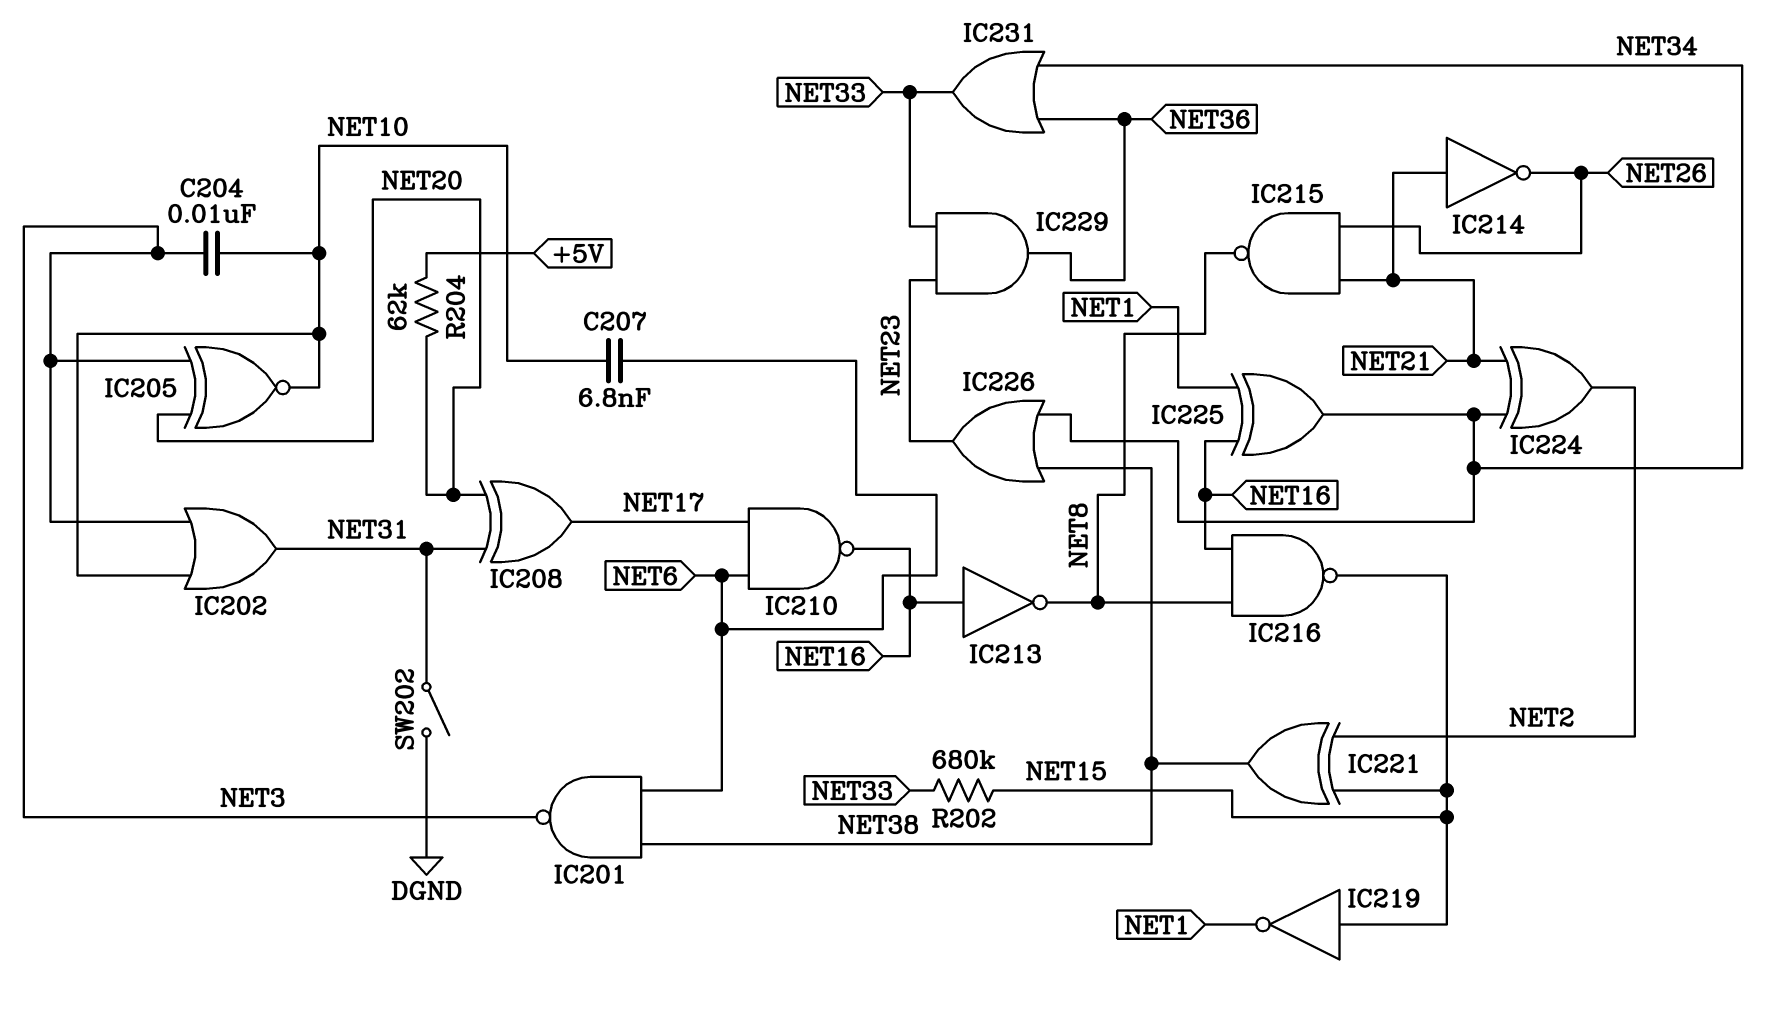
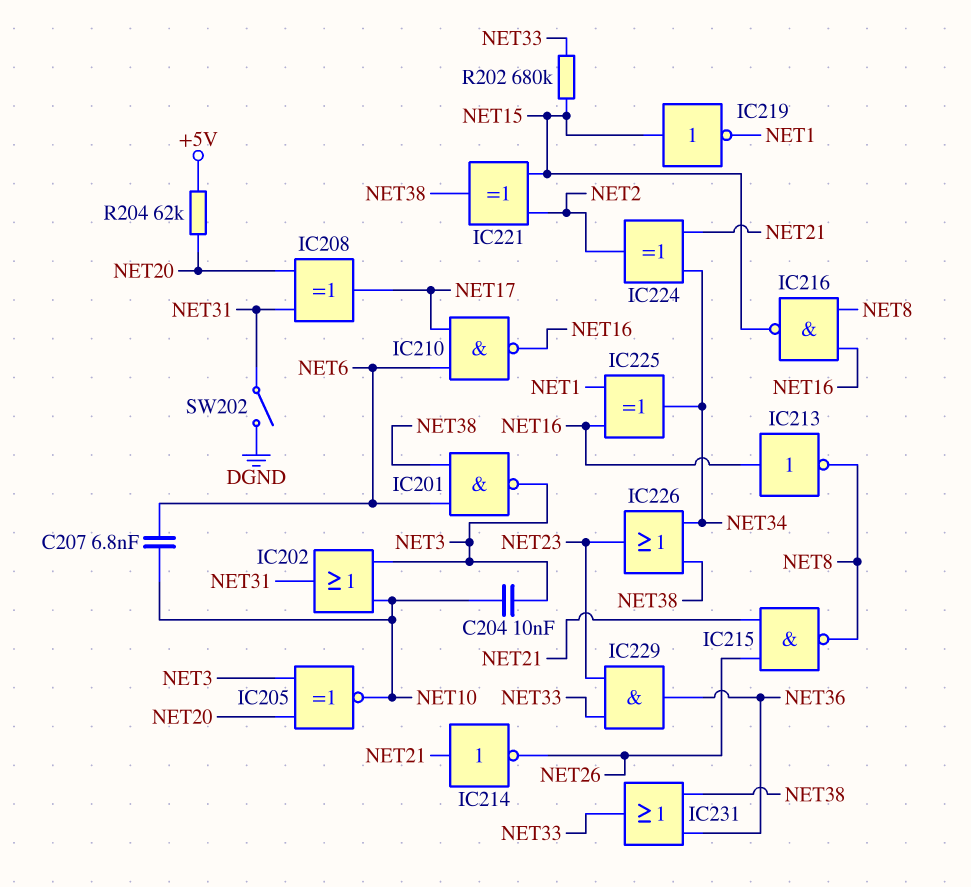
IC231: OR (in NET34, in NET36, out NET33) -> OR (in NET36, in NET38, out NET33)

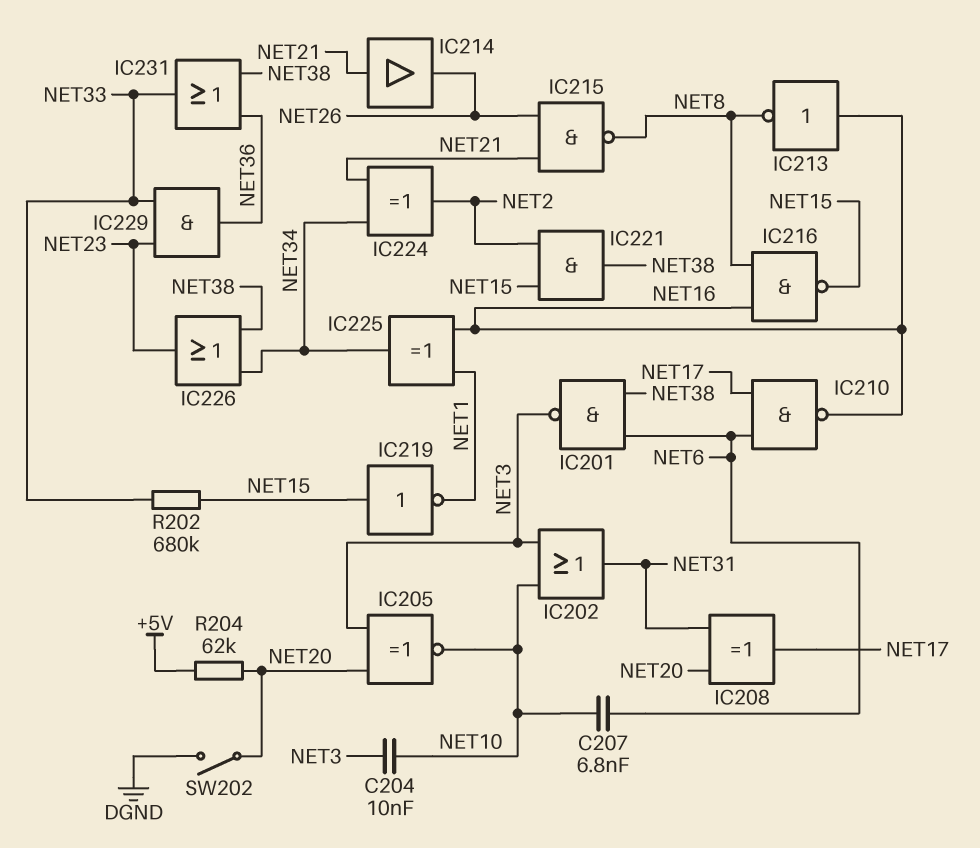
IC214: NOT (in NET21, out NET26) -> buffer (in NET21, out NET26)
IC221: XOR (in NET2, in NET15, out NET38) -> AND (in NET2, in NET15, out NET38)
SW202: switch (DGND, NET31) -> switch (DGND, NET20)

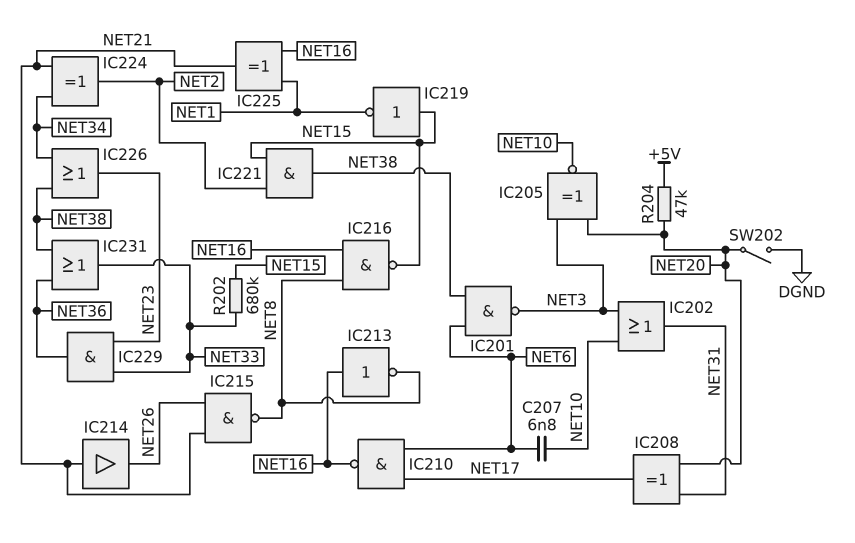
C204: 10nF (NET3, NET10) -> none
IC225: XOR (in NET1, in NET16, out NET34) -> XOR (in NET1, in NET16, out NET21)
R204: 62k (+5V, NET20) -> 47k (+5V, NET20)

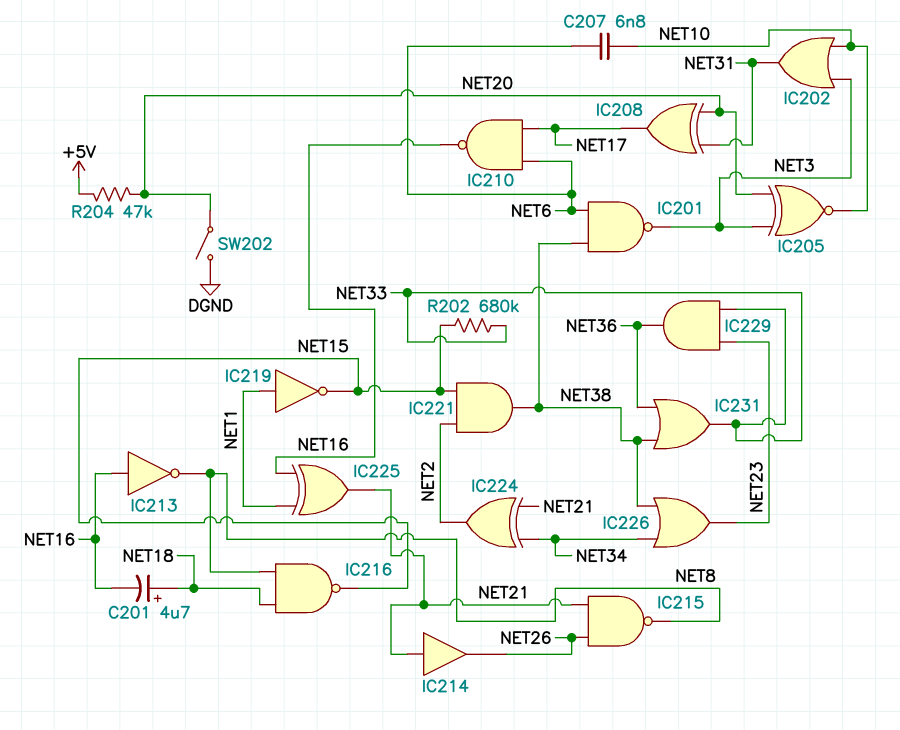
C201: none -> 4.7uF (plus NET18, minus NET16)
IC216: NAND (in NET8, in NET16, out NET15) -> NAND (in NET8, in NET18, out NET15)
IC219: NOT (in NET15, out NET1) -> NOT (in NET1, out NET15)

